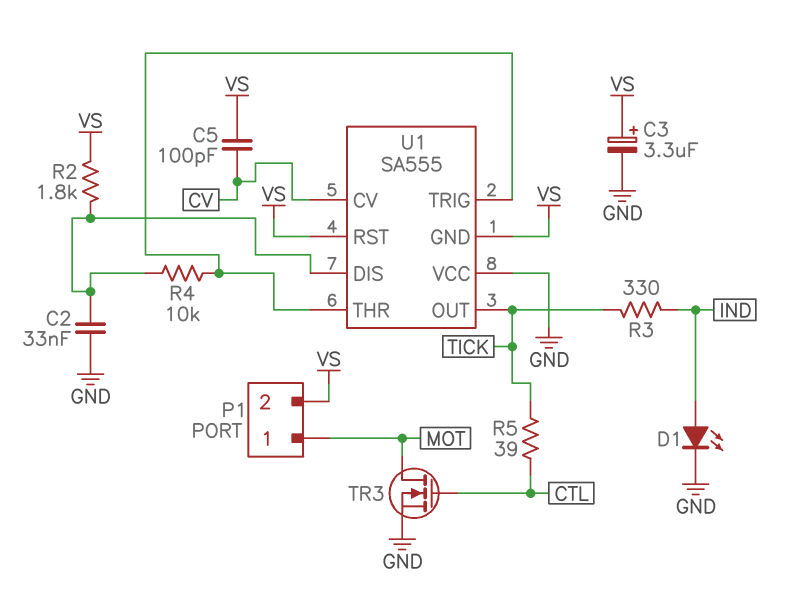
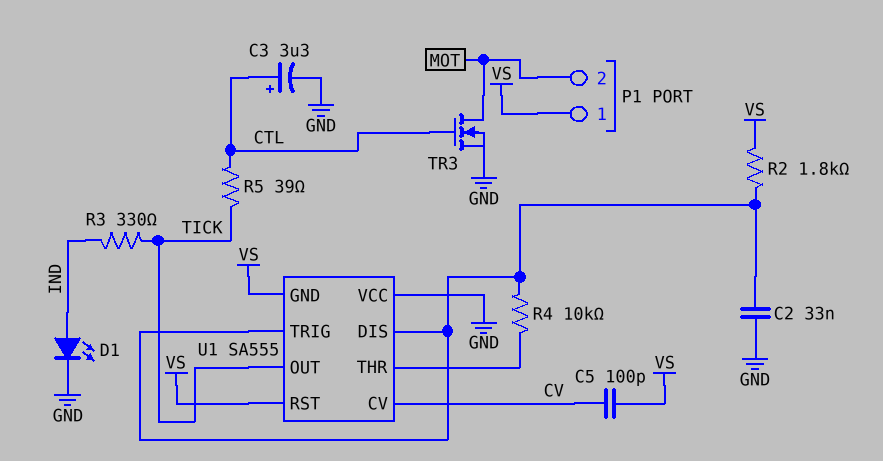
C3: 3.3uF (plus VS, minus GND) -> 3.3uF (plus CTL, minus GND)
P1 pin 1: MOT -> VS
P1 pin 2: VS -> MOT
U1 pin TRIG: U1/THR -> U1/DIS

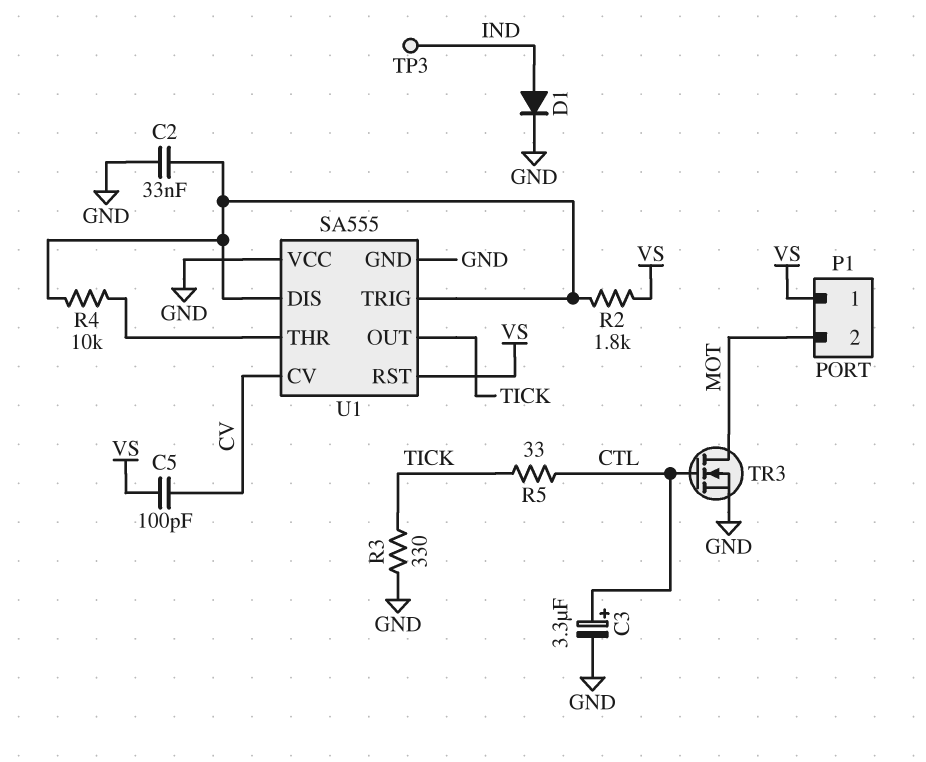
D1: LED (A IND, K GND) -> diode (A IND, K GND)
R3: 330 (IND, TICK) -> 330 (GND, TICK)
R5: 39 (CTL, TICK) -> 33 (CTL, TICK)
TP3: none -> test point (IND)
U1 pin GND: VS -> GND

